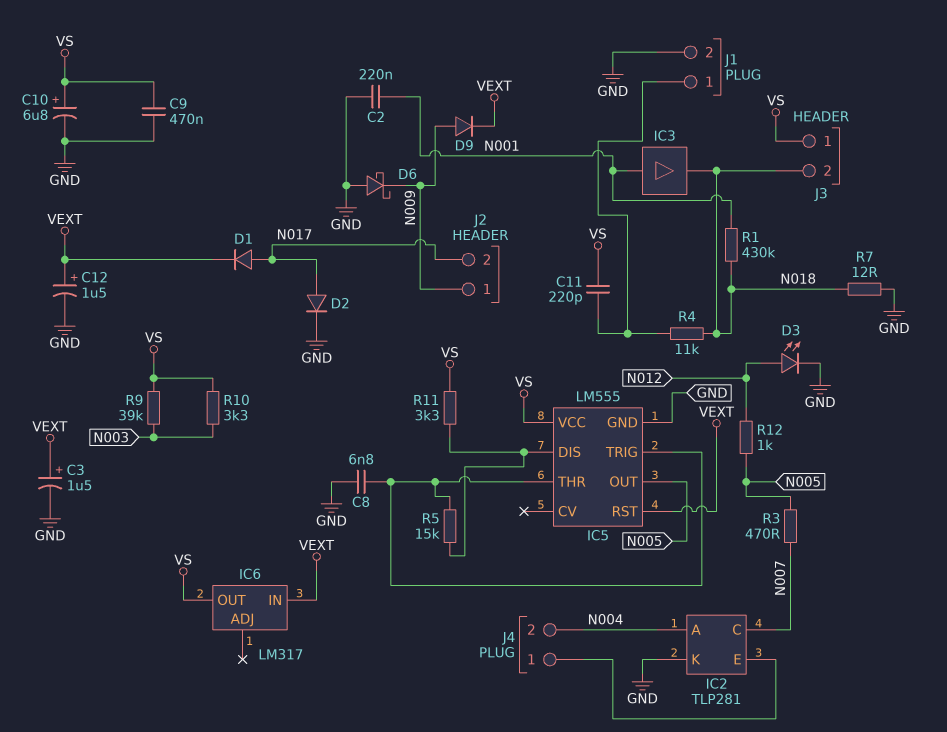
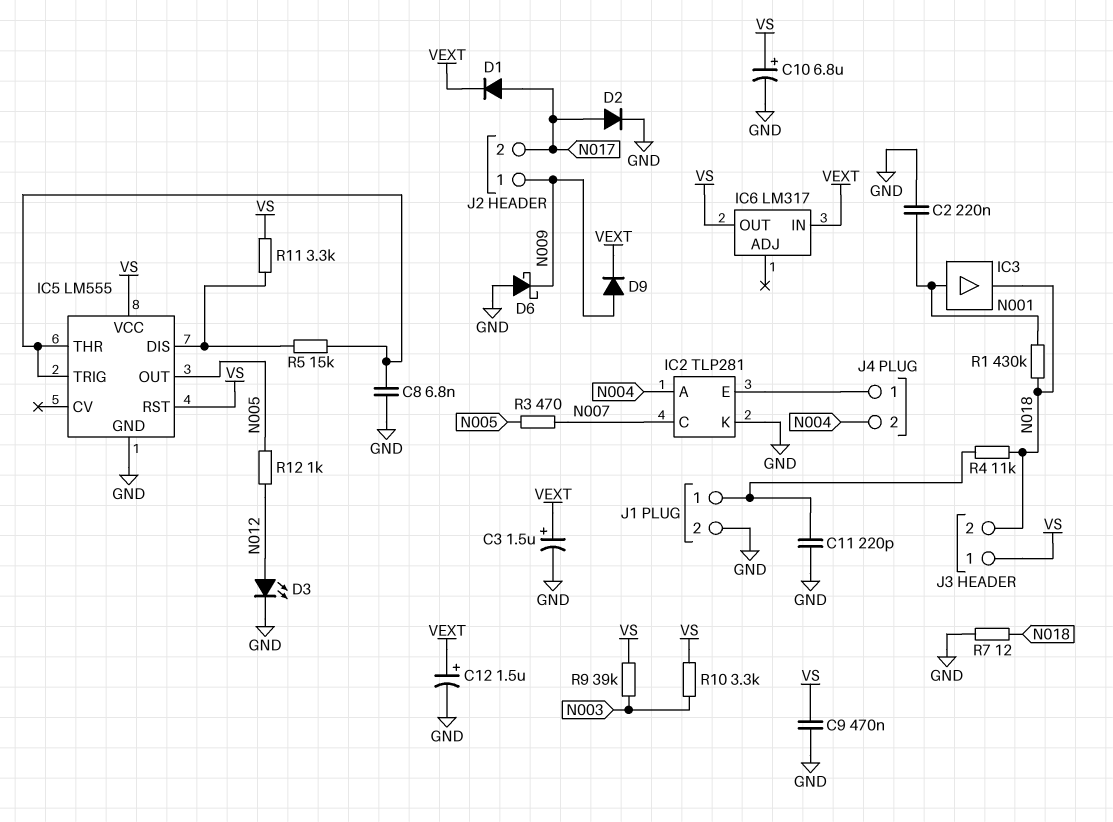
C11: 220pF (J1/1, VS) -> 220pF (GND, J1/1)
IC5 pin RST: VEXT -> VS

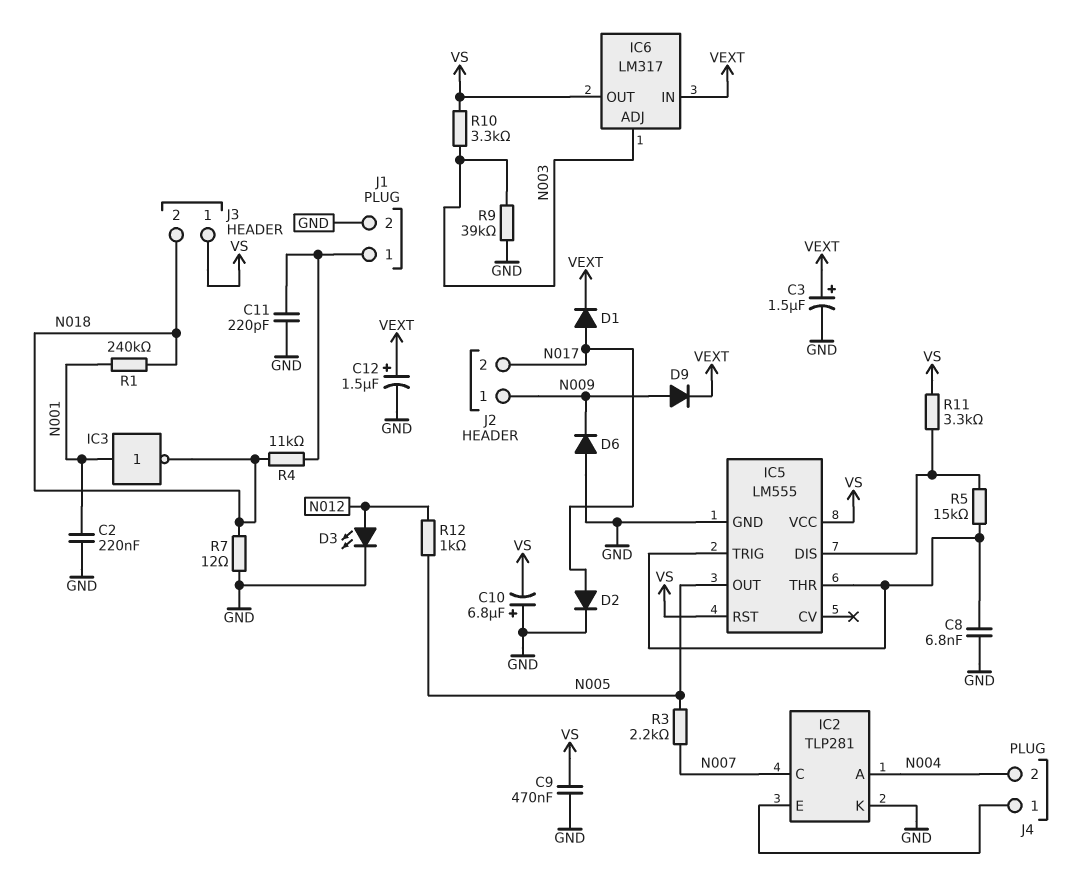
C10: 6.8uF (plus VS, minus GND) -> 6.8uF (plus GND, minus VS)
D6: schottky (A GND, K N009) -> diode (A GND, K N009)
IC3: buffer (in N001, out N018) -> NOT (in N001, out N018)
IC6 pin ADJ: none -> N003
R1: 430k (N001, N018) -> 240k (N001, N018)
R3: 470 (N005, N007) -> 2.2k (N005, N007)
R9: 39k (N003, VS) -> 39k (GND, N003)

